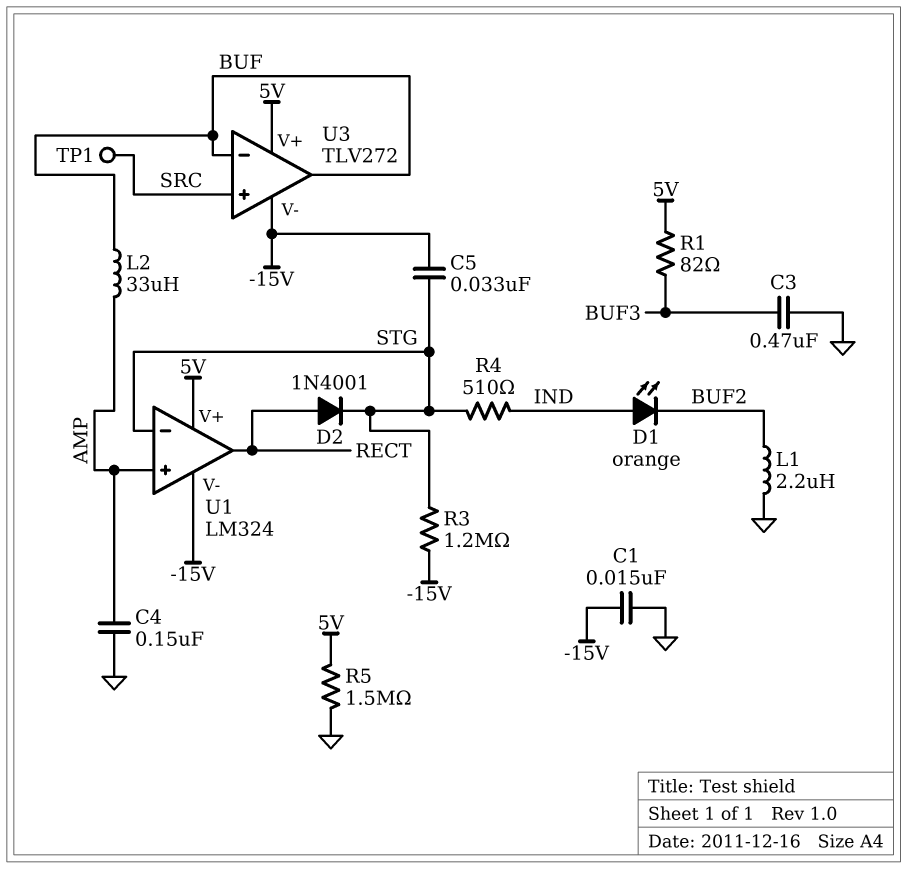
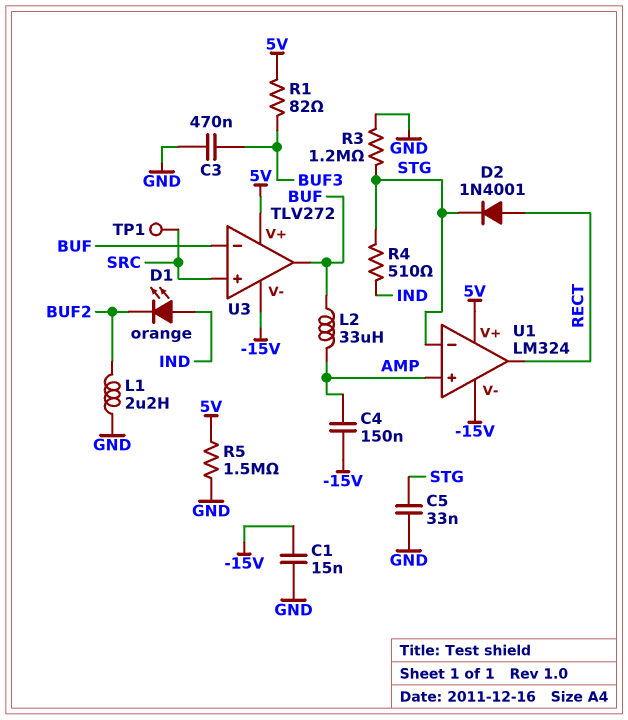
C4: 150nF (AMP, GND) -> 150nF (-15V, AMP)
C5: 33nF (-15V, STG) -> 33nF (GND, STG)
R3: 1.2M (-15V, STG) -> 1.2M (GND, STG)

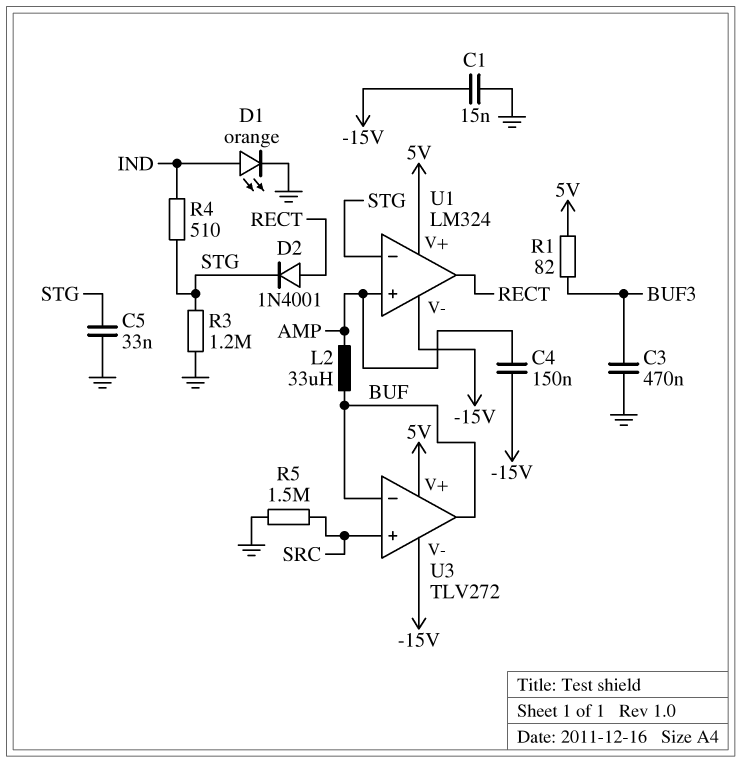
D1: LED orange (A IND, K BUF2) -> LED orange (A IND, K GND)
L1: 2.2uH (BUF2, GND) -> none
R5: 1.5M (5V, GND) -> 1.5M (GND, SRC)
TP1: test point (SRC) -> none

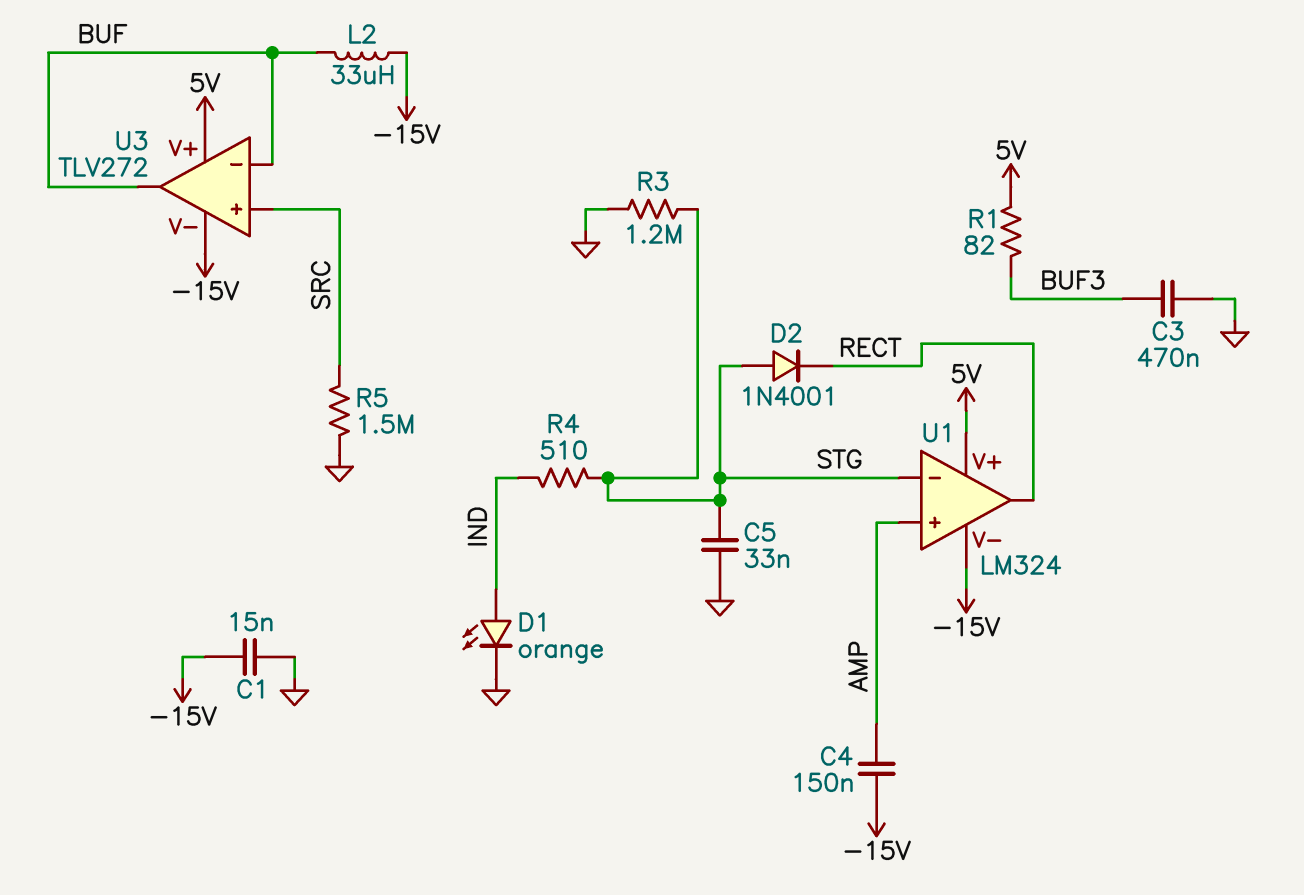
D2: diode 1N4001 (A RECT, K STG) -> diode 1N4001 (A STG, K RECT)
L2: 33uH (AMP, BUF) -> 33uH (-15V, BUF)

